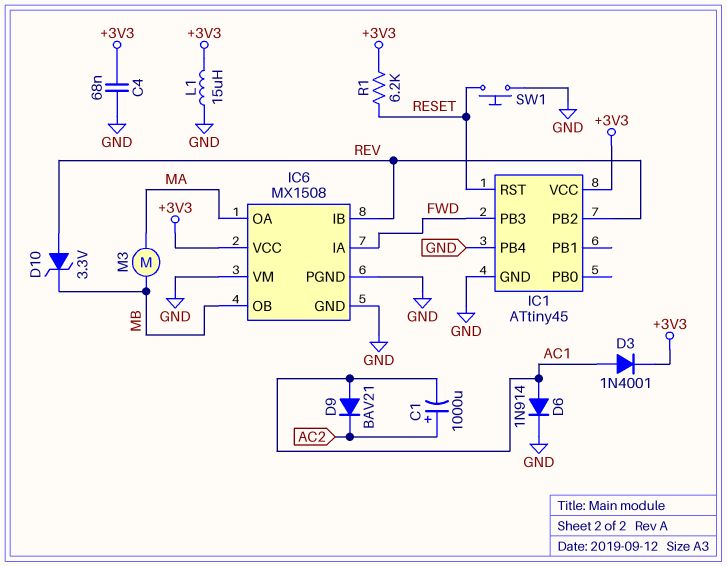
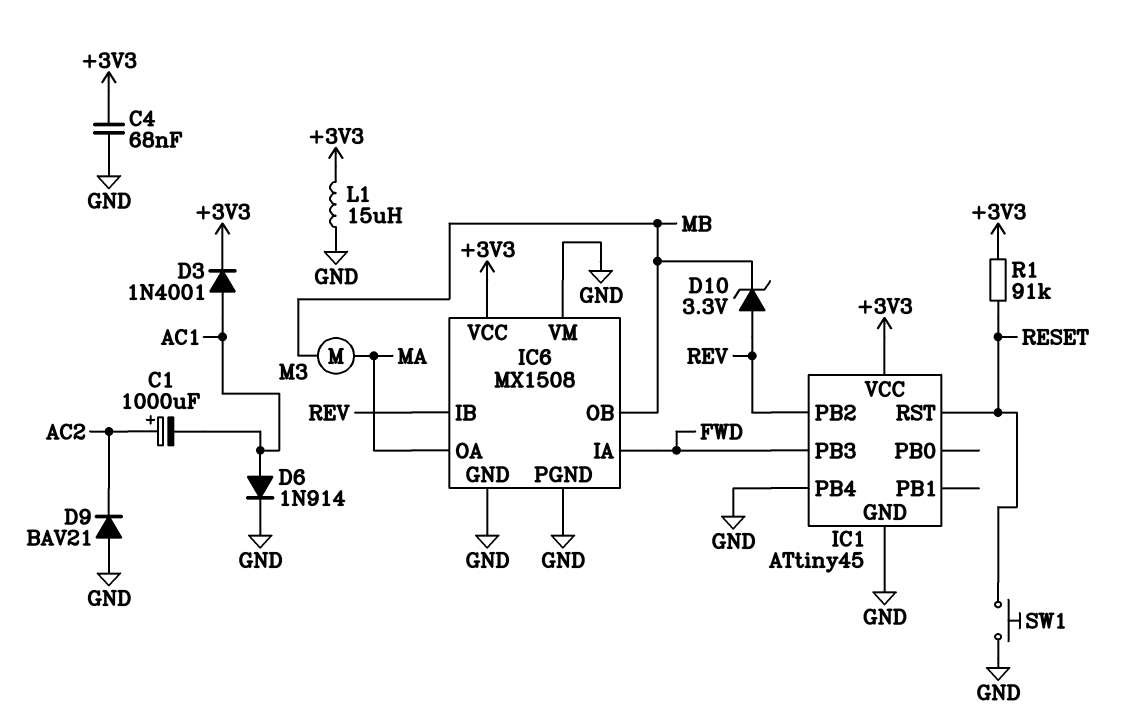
D9: diode BAV21 (A AC1, K AC2) -> diode BAV21 (A GND, K AC2)
R1: 6.2k (+3V3, RESET) -> 91k (+3V3, RESET)

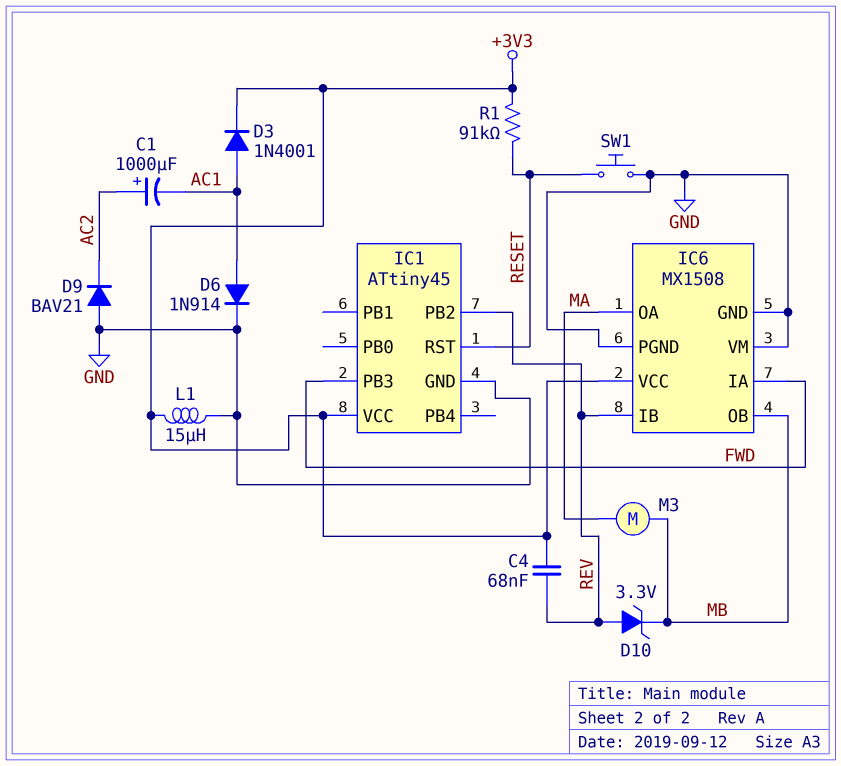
C4: 68nF (+3V3, GND) -> 68nF (+3V3, REV)
IC1 pin PB4: GND -> none

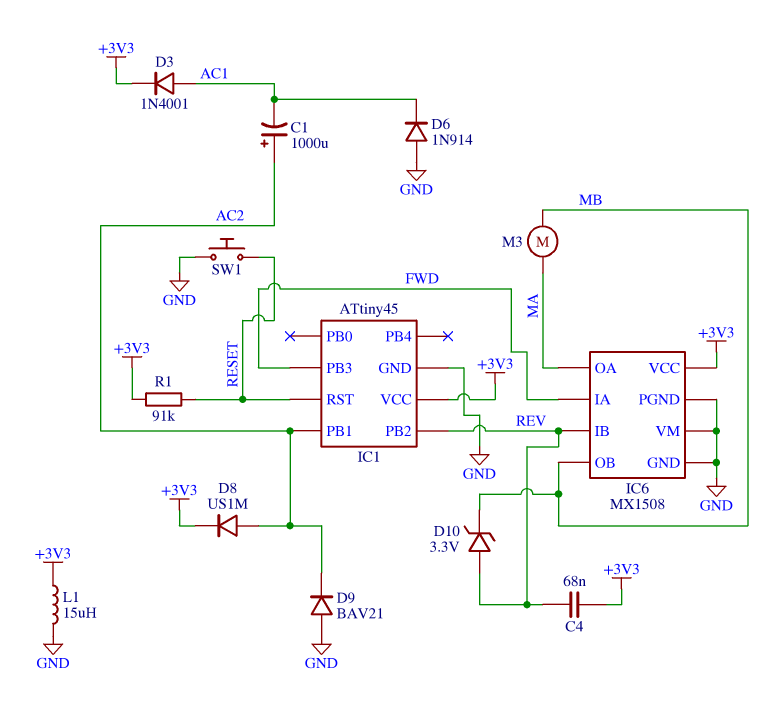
D6: diode 1N914 (A AC1, K GND) -> diode 1N914 (A GND, K AC1)
D8: none -> diode US1M (A AC2, K +3V3)
IC1 pin PB1: none -> AC2

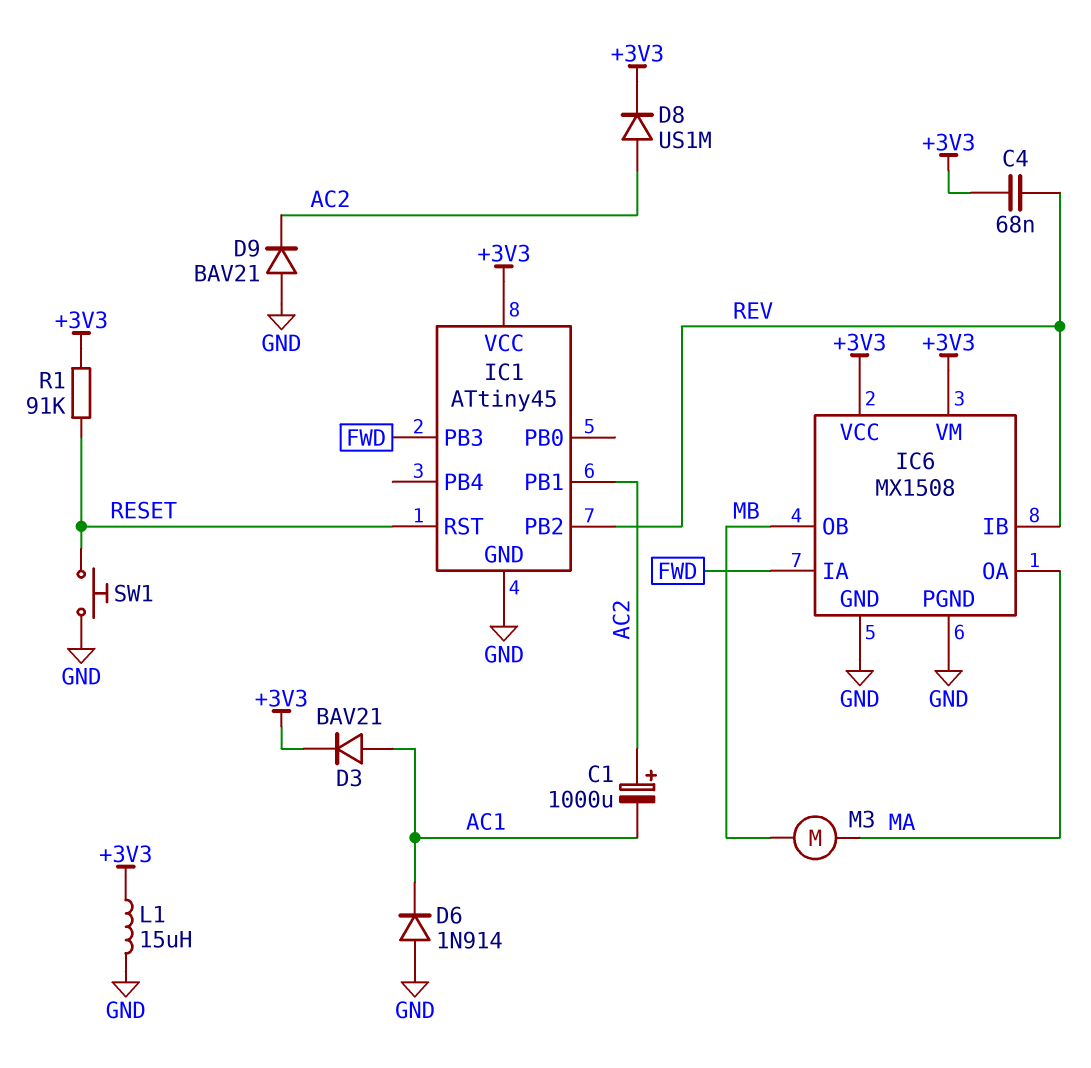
D3: diode 1N4001 (A AC1, K +3V3) -> diode BAV21 (A AC1, K +3V3)
D10: zener 3.3V (A REV, K MB) -> none
IC6 pin VM: GND -> +3V3

